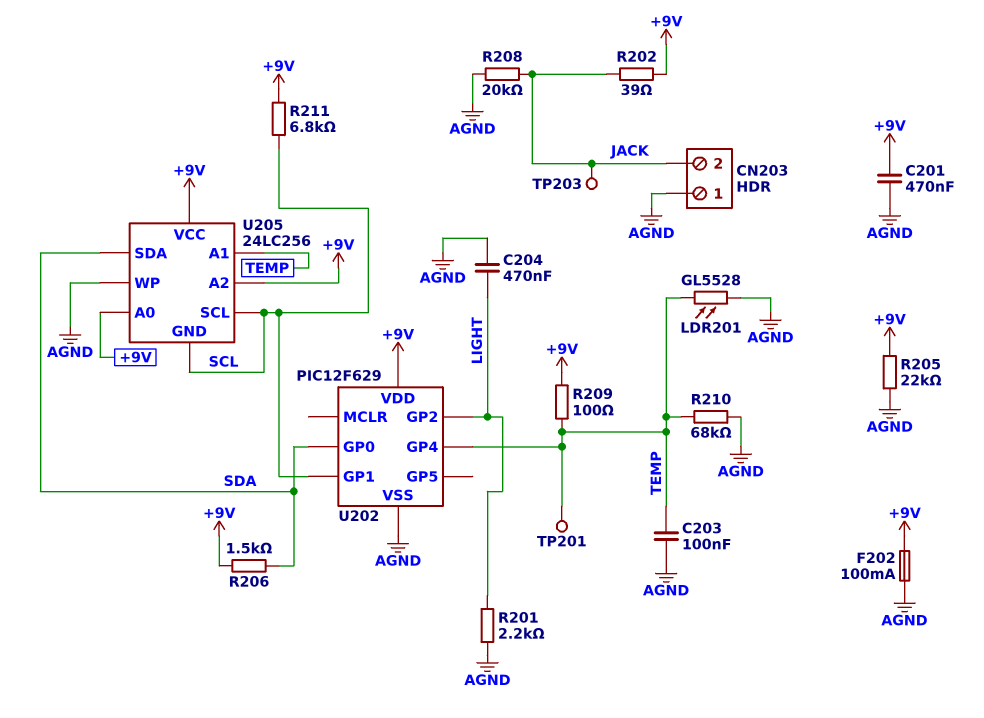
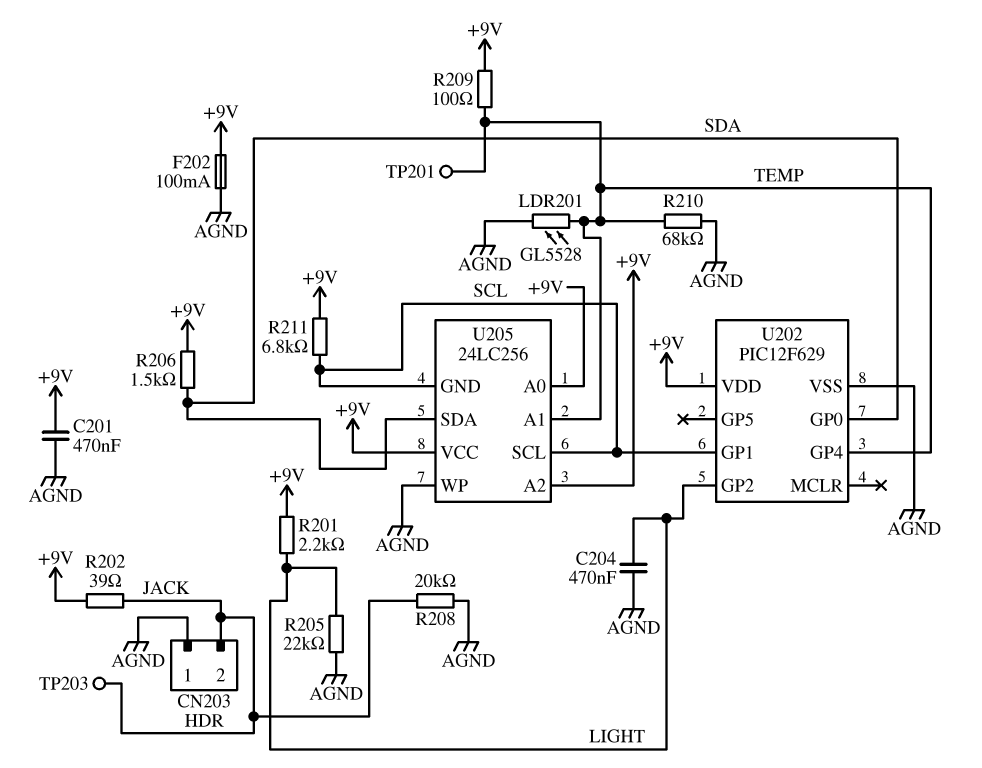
C203: 100nF (AGND, TEMP) -> none
R201: 2.2k (AGND, LIGHT) -> 2.2k (+9V, LIGHT)
R205: 22k (+9V, AGND) -> 22k (AGND, LIGHT)

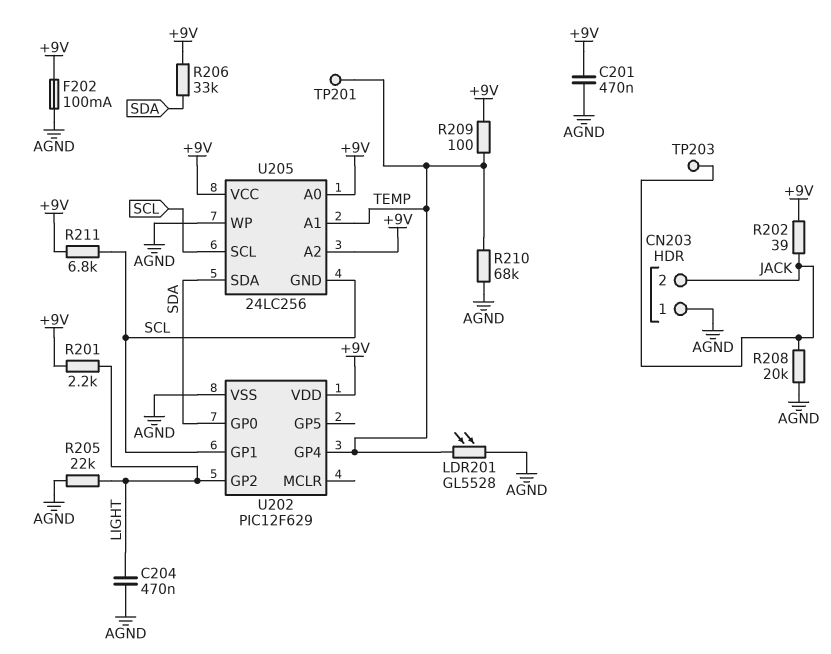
R206: 1.5k (+9V, SDA) -> 33k (+9V, SDA)

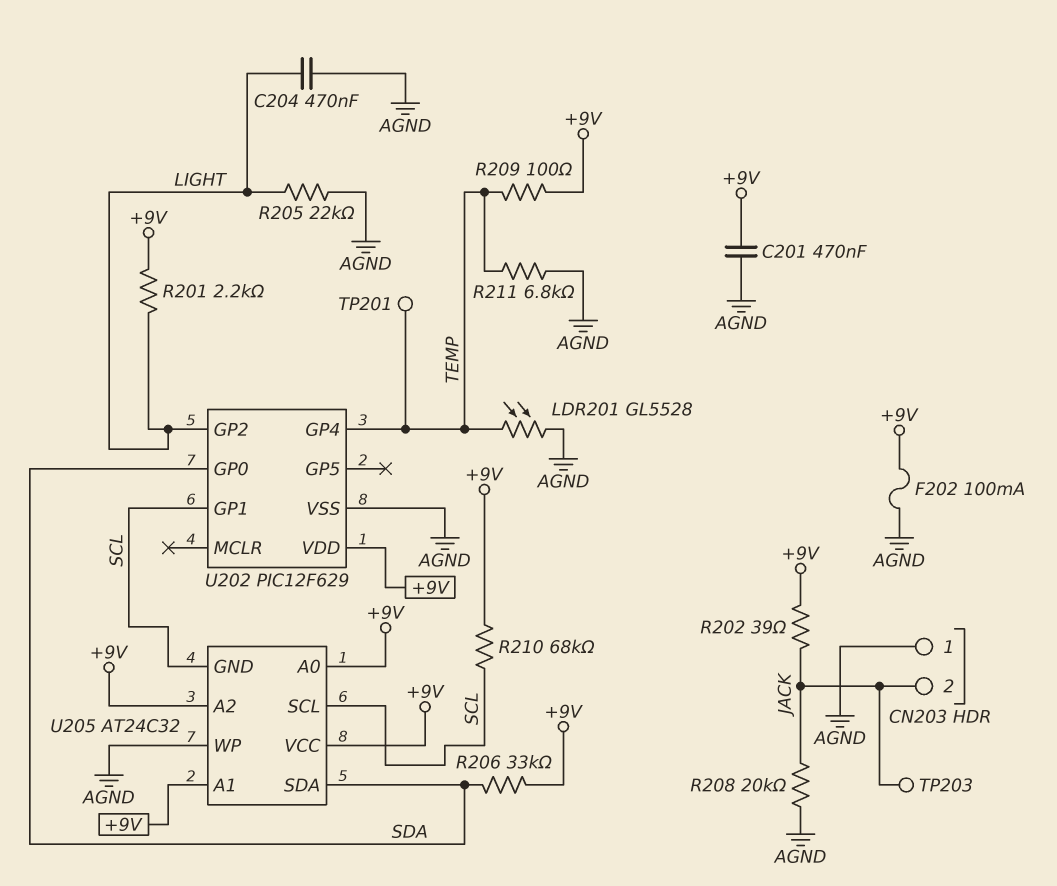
R210: 68k (AGND, TEMP) -> 68k (+9V, SCL)
R211: 6.8k (+9V, SCL) -> 6.8k (AGND, TEMP)
U205: 24LC256 -> AT24C32
U205 pin A1: TEMP -> +9V

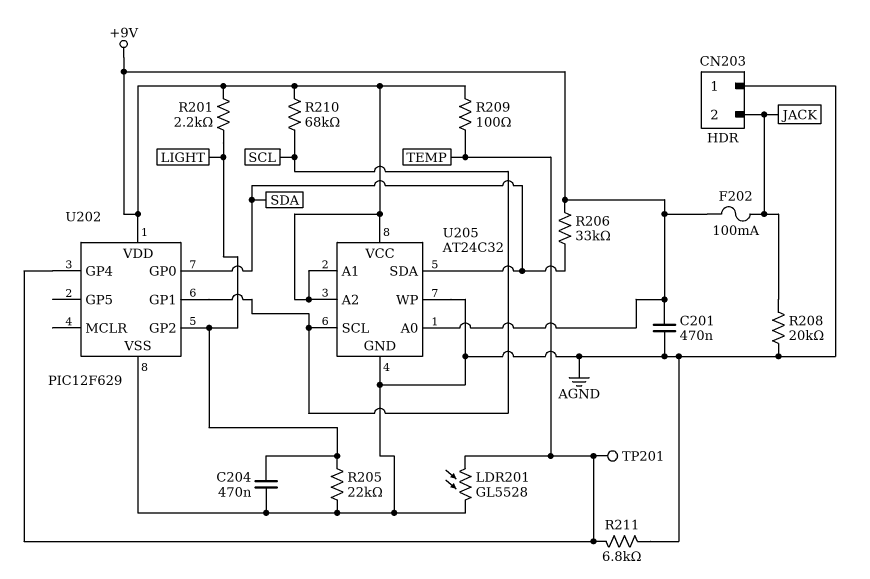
F202: 100mA (+9V, AGND) -> 100mA (+9V, JACK)
R202: 39 (+9V, JACK) -> none
TP203: test point (JACK) -> none
U205 pin GND: SCL -> AGND

